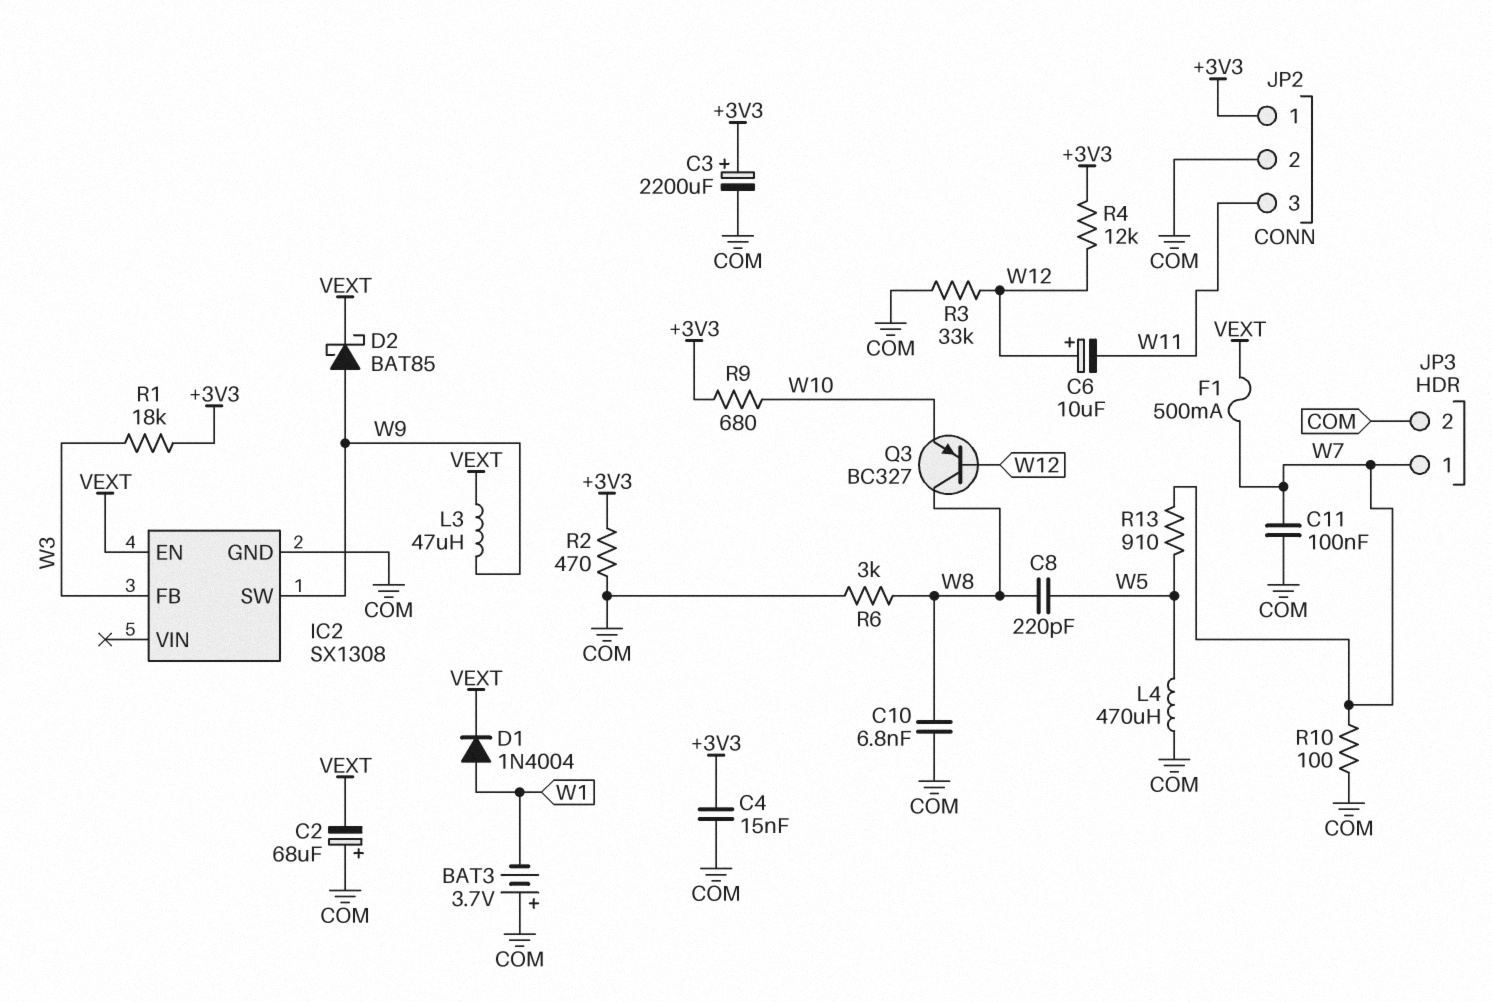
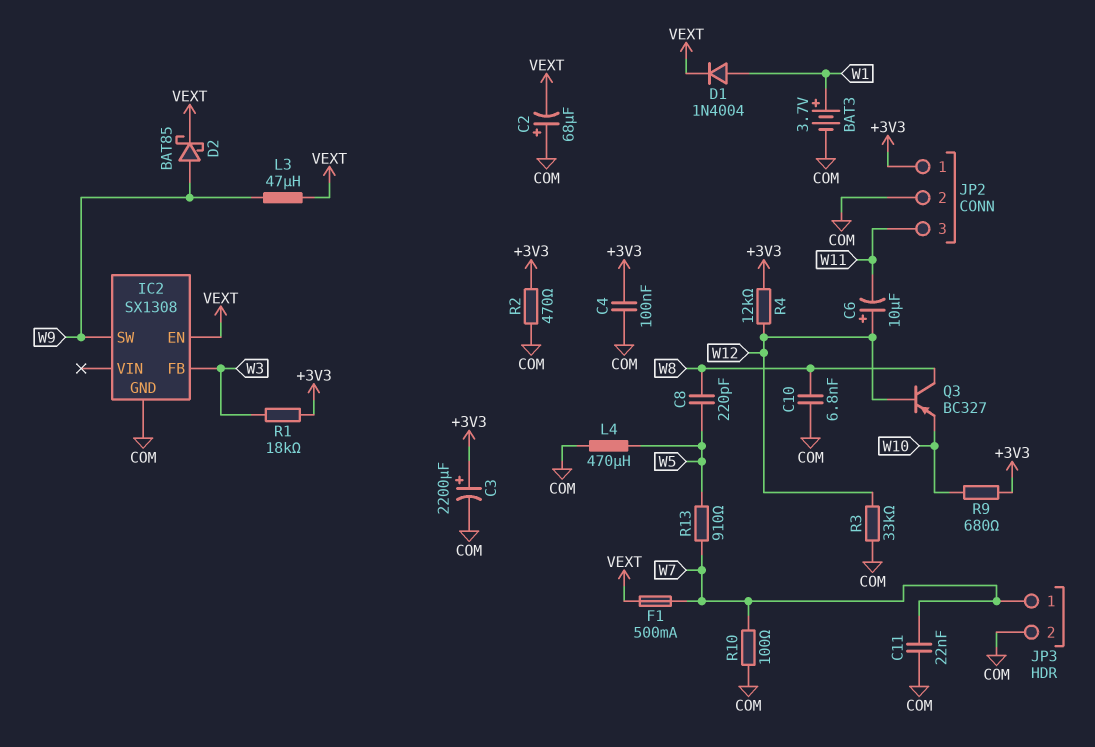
BAT3: 3.7V (plus COM, minus W1) -> 3.7V (plus W1, minus COM)
C4: 15nF (+3V3, COM) -> 100nF (+3V3, COM)
C11: 100nF (COM, W7) -> 22nF (COM, W7)
R6: 3k (COM, W8) -> none

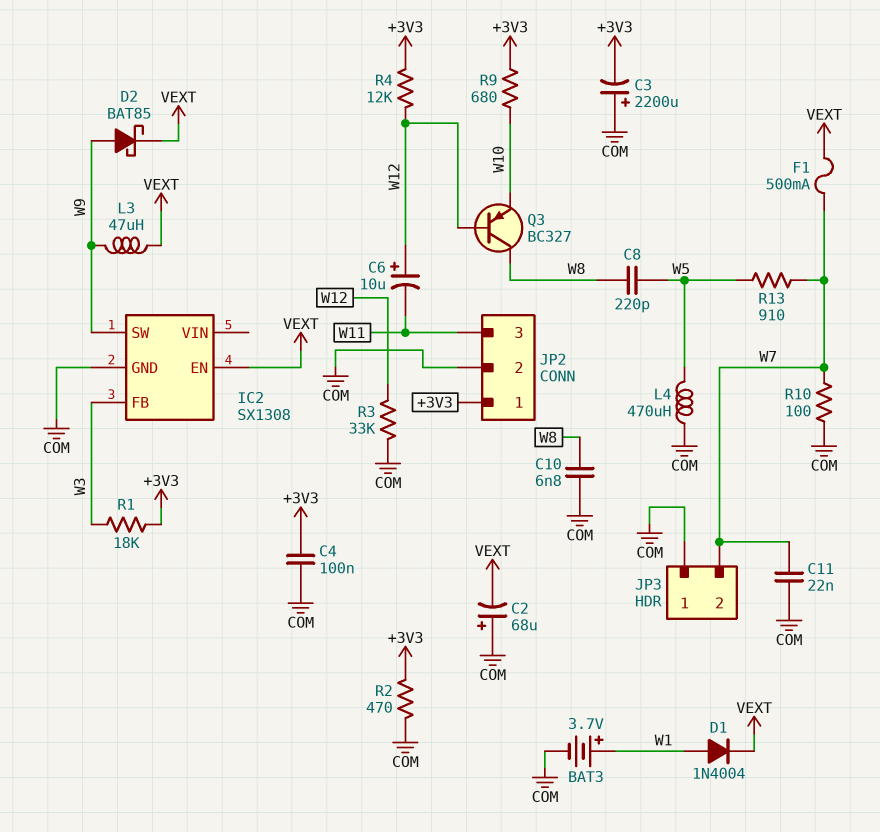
C3: 2200uF (plus +3V3, minus COM) -> 2200uF (plus COM, minus +3V3)
JP3 pin 1: W7 -> COM
JP3 pin 2: COM -> W7

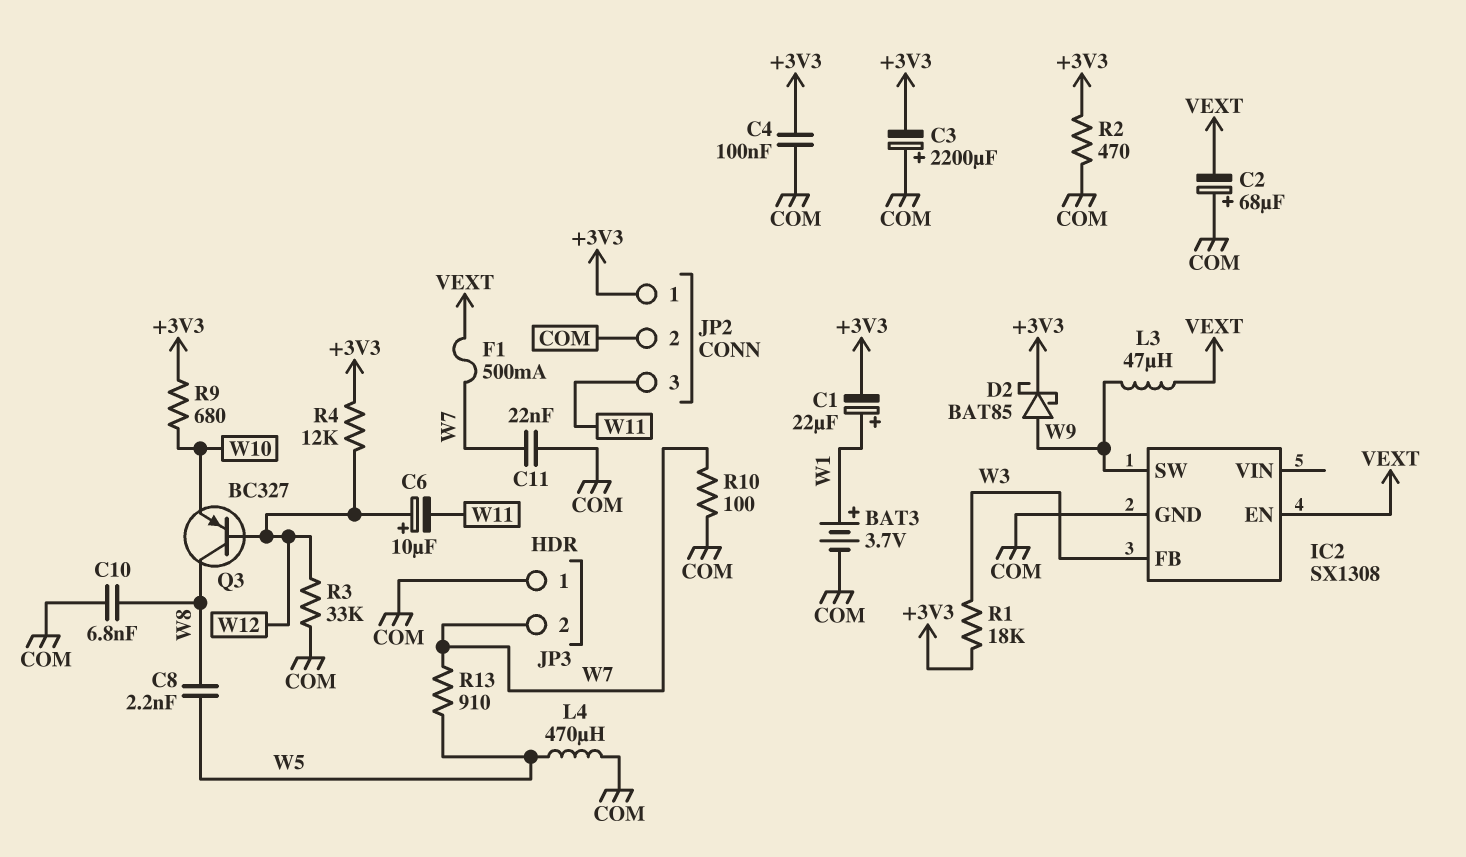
C1: none -> 22uF (plus W1, minus +3V3)
C8: 220pF (W5, W8) -> 2.2nF (W5, W8)
D1: diode 1N4004 (A W1, K VEXT) -> none
D2: schottky BAT85 (A W9, K VEXT) -> schottky BAT85 (A W9, K +3V3)

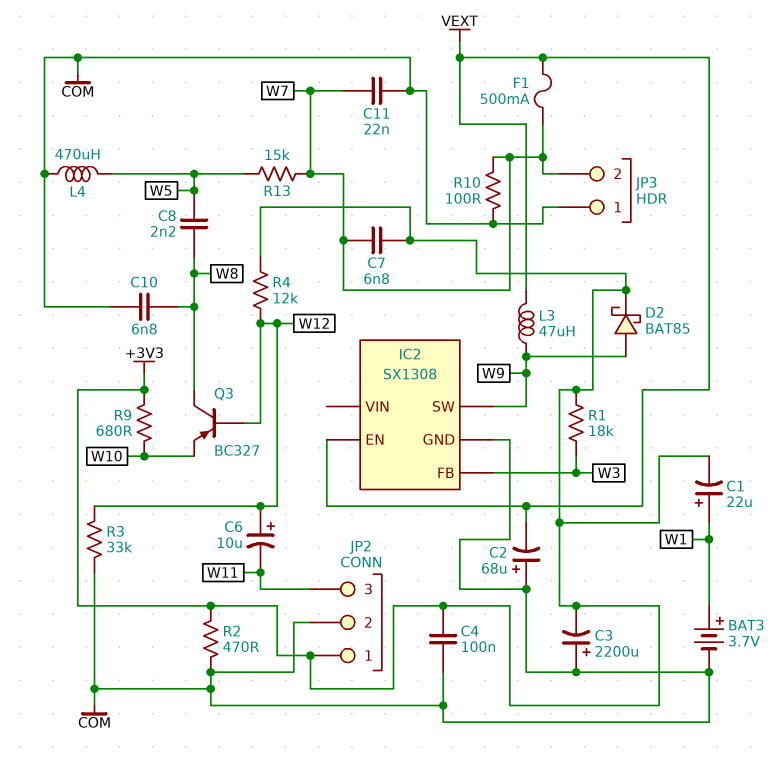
C7: none -> 6.8nF (+3V3, W7)
R13: 910 (W5, W7) -> 15k (W5, W7)

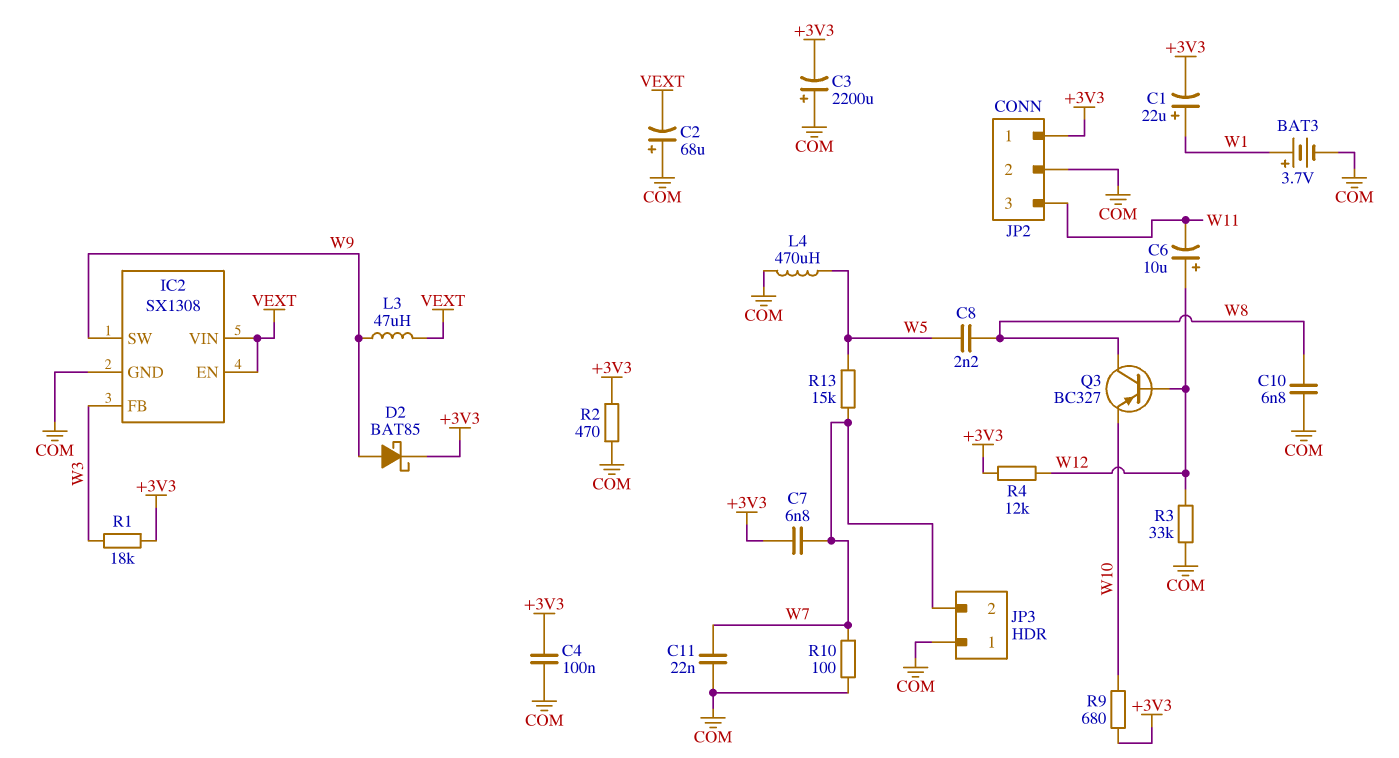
F1: 500mA (VEXT, W7) -> none
IC2 pin VIN: none -> VEXT

